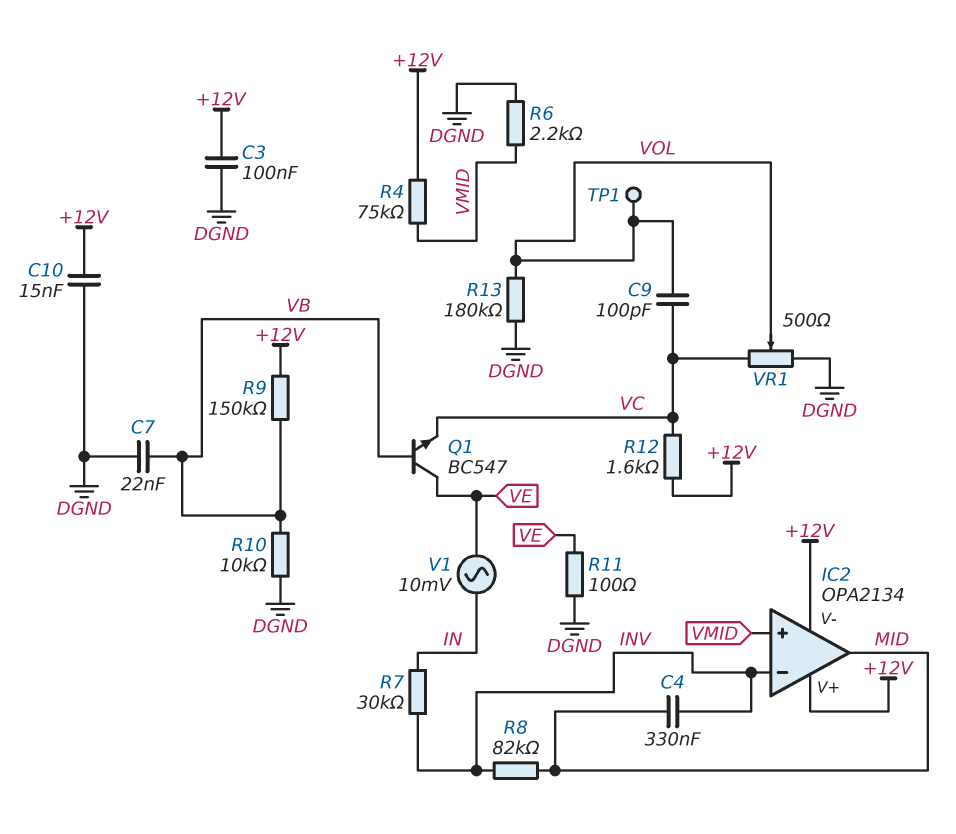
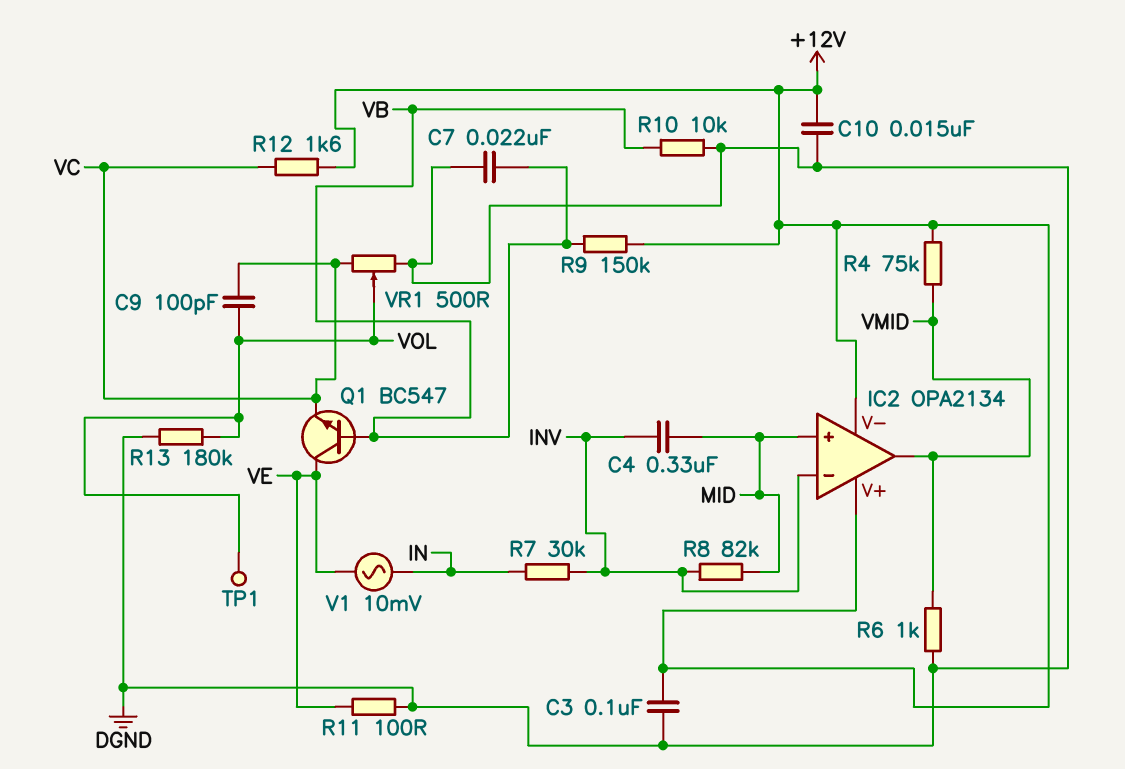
IC2 pin in+: VMID -> MID
IC2 pin out: MID -> VMID
R6: 2.2k (DGND, VMID) -> 1k (DGND, VMID)

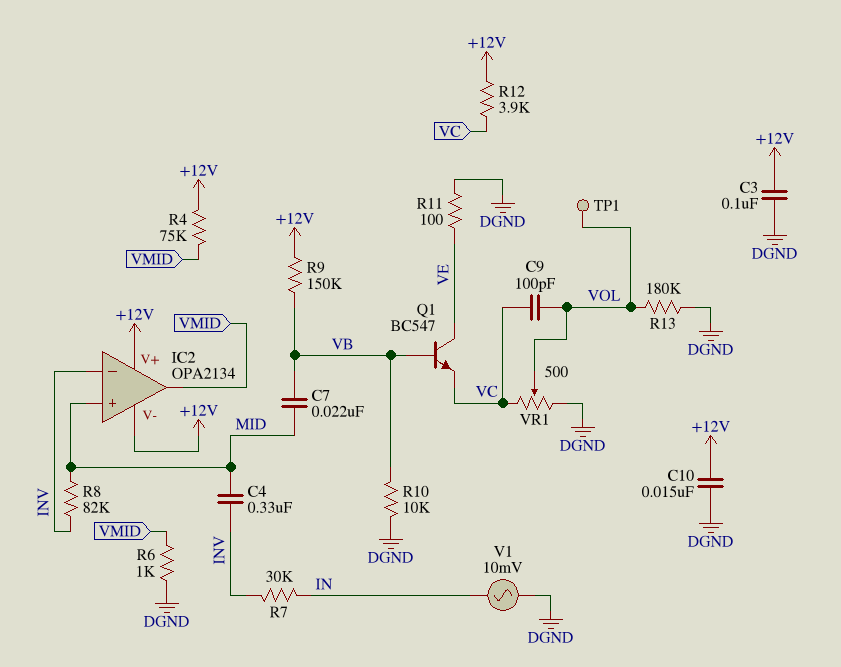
C7: 22nF (DGND, VB) -> 22nF (MID, VB)
R12: 1.6k (+12V, VC) -> 3.9k (+12V, VC)
V1: AC 10mV (IN, VE) -> AC 10mV (DGND, IN)

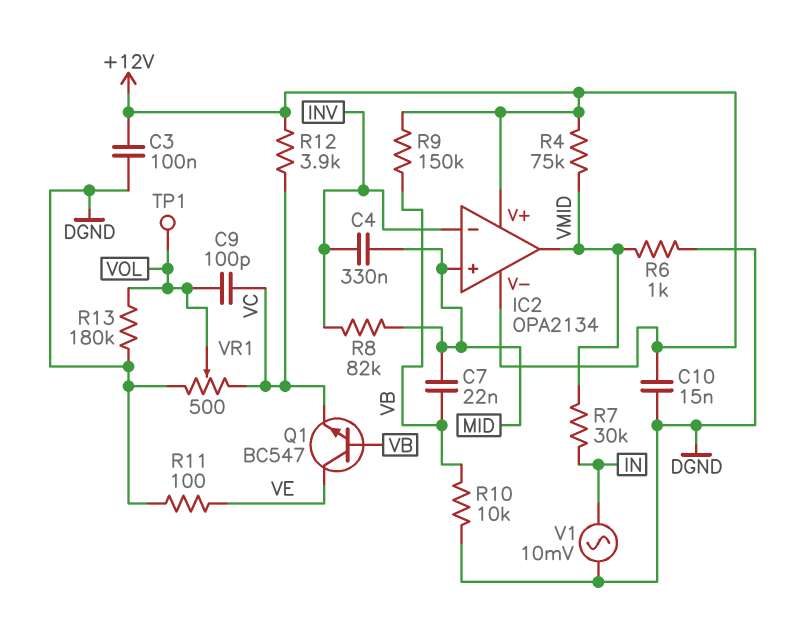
R7: 30k (IN, INV) -> 30k (IN, VMID)

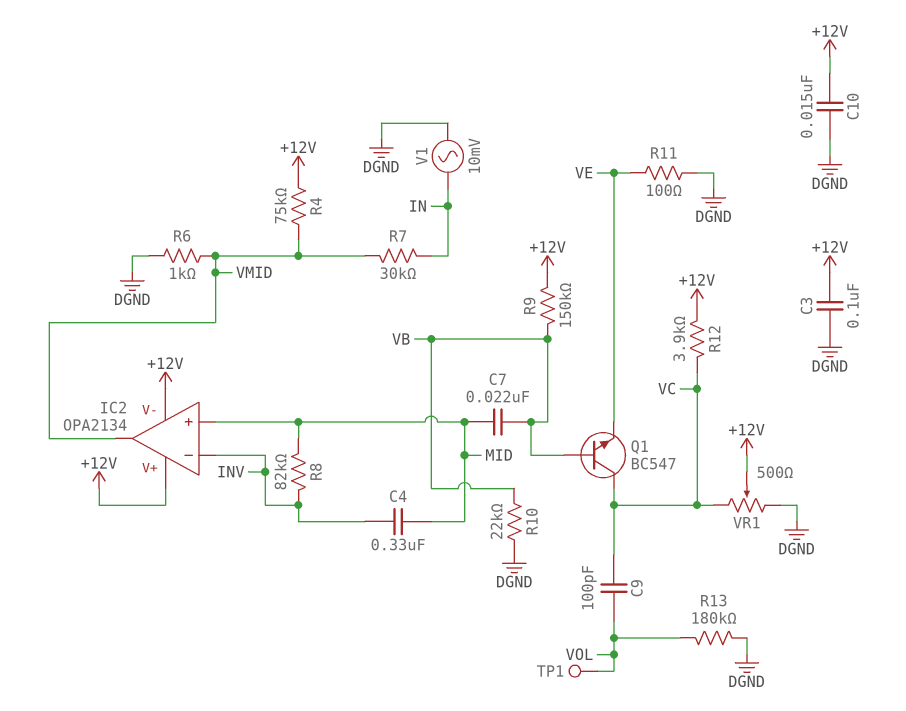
Q1: NPN BC547 (B VB, C VE, E VC) -> NPN BC547 (B VB, C VC, E VE)
R10: 10k (DGND, VB) -> 22k (DGND, VB)
VR1: 500 (DGND, VC, wiper VOL) -> 500 (DGND, VC, wiper +12V)

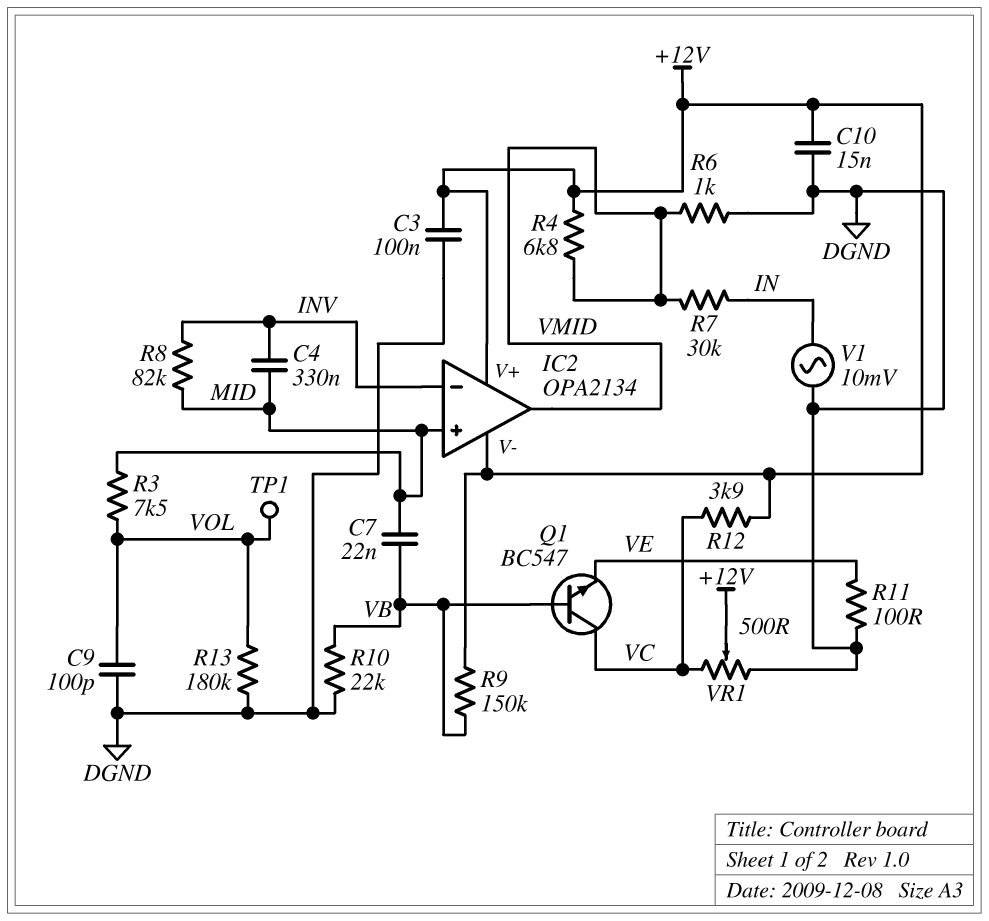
C9: 100pF (VC, VOL) -> 100pF (DGND, VOL)
R3: none -> 7.5k (MID, VOL)
R4: 75k (+12V, VMID) -> 6.8k (+12V, VMID)

